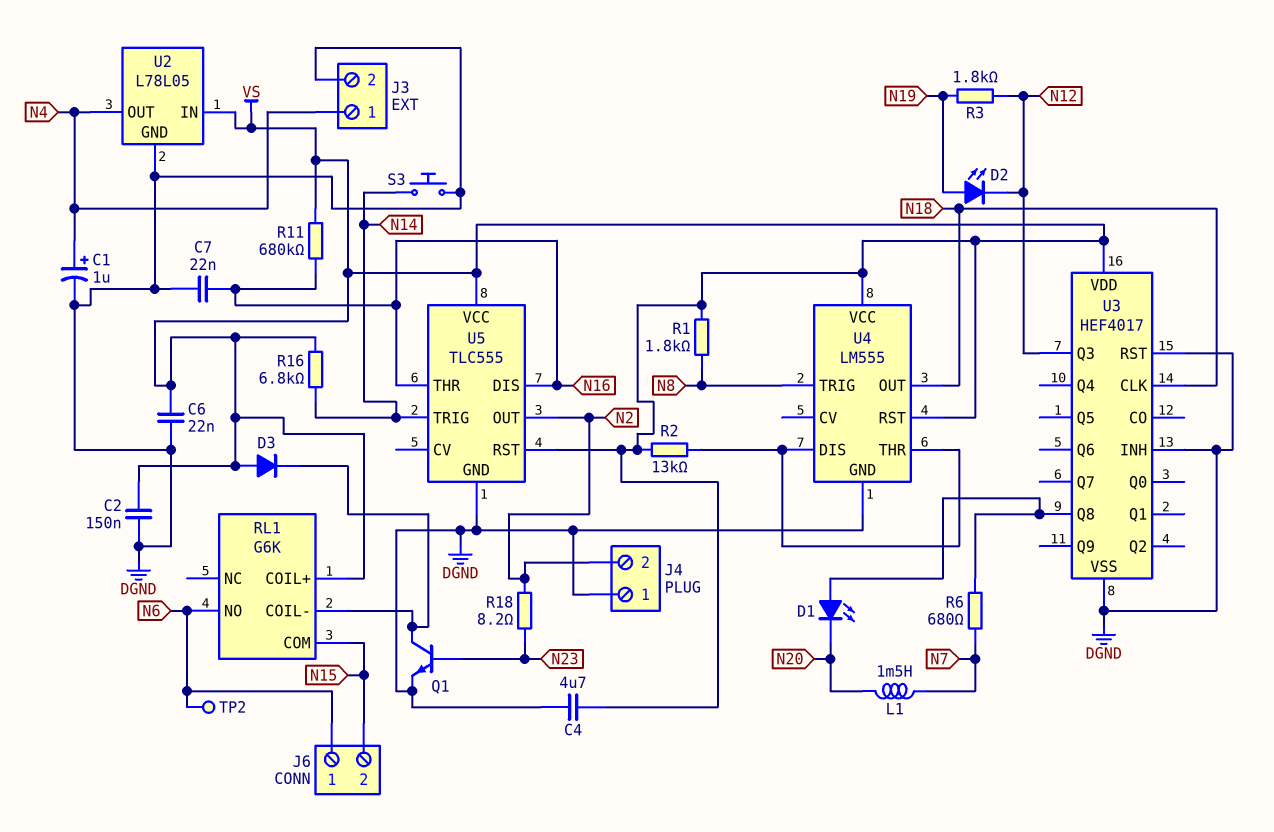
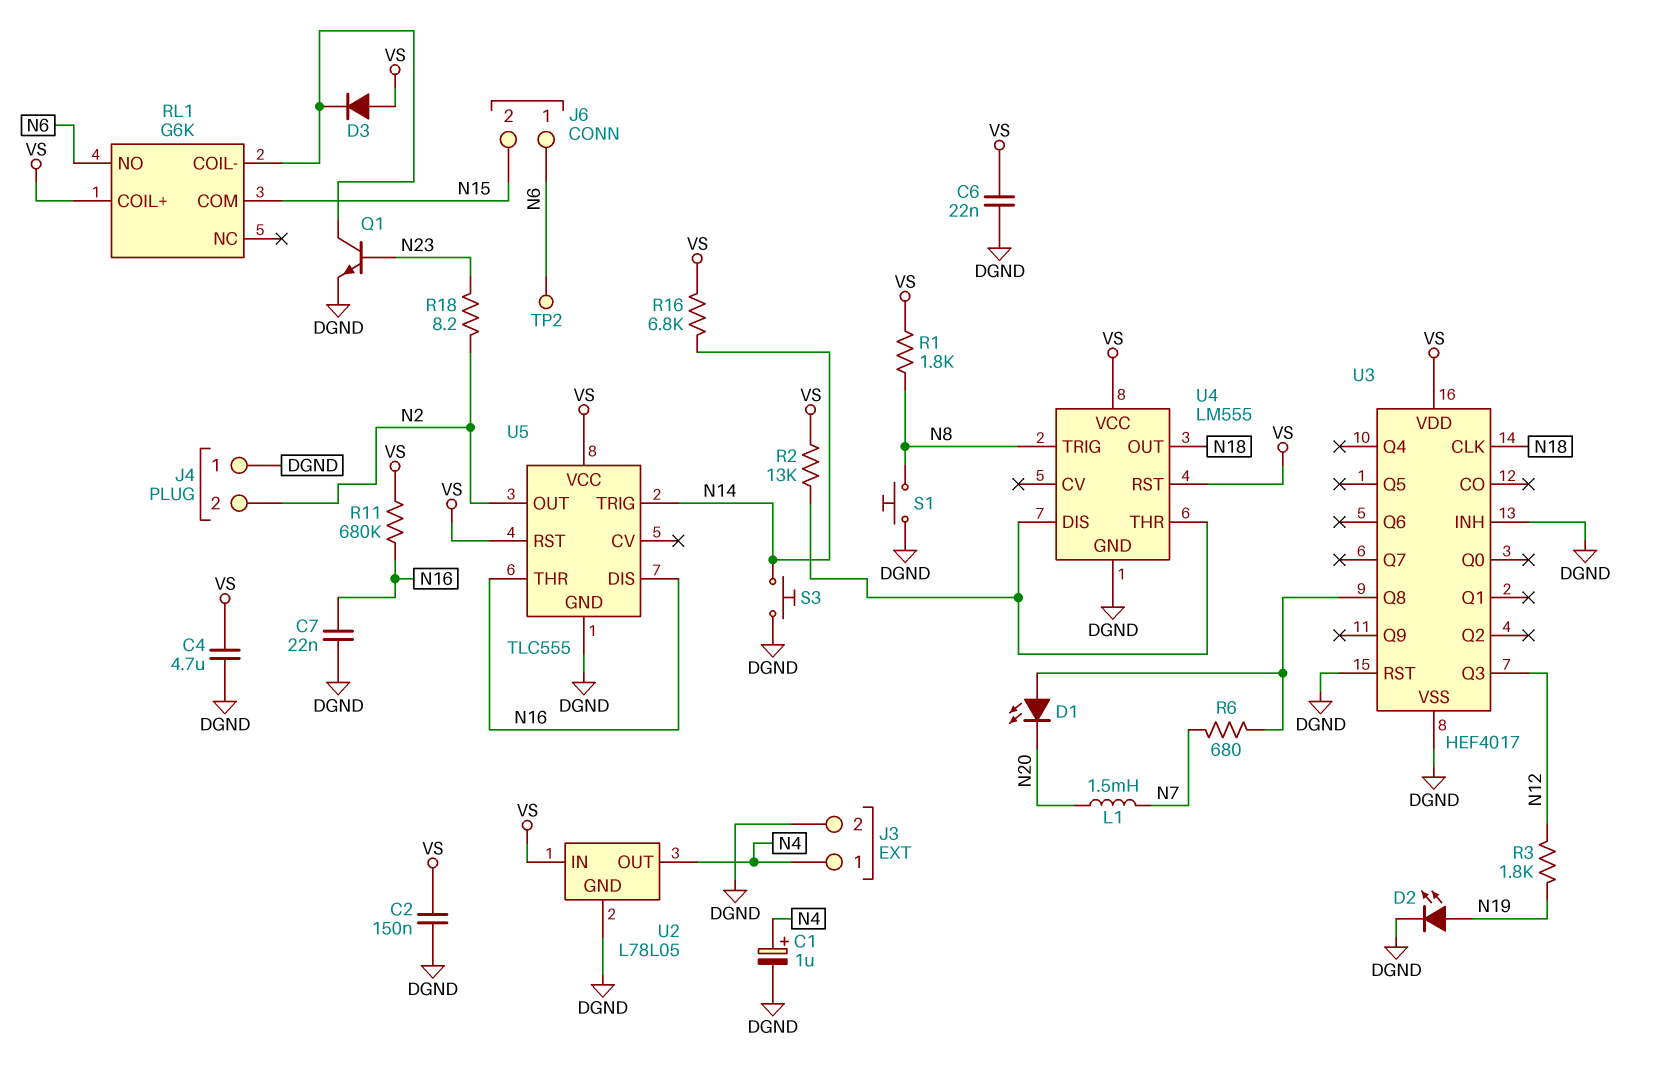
D2: LED (A N19, K N12) -> LED (A N19, K DGND)
S1: none -> button (DGND, N8)

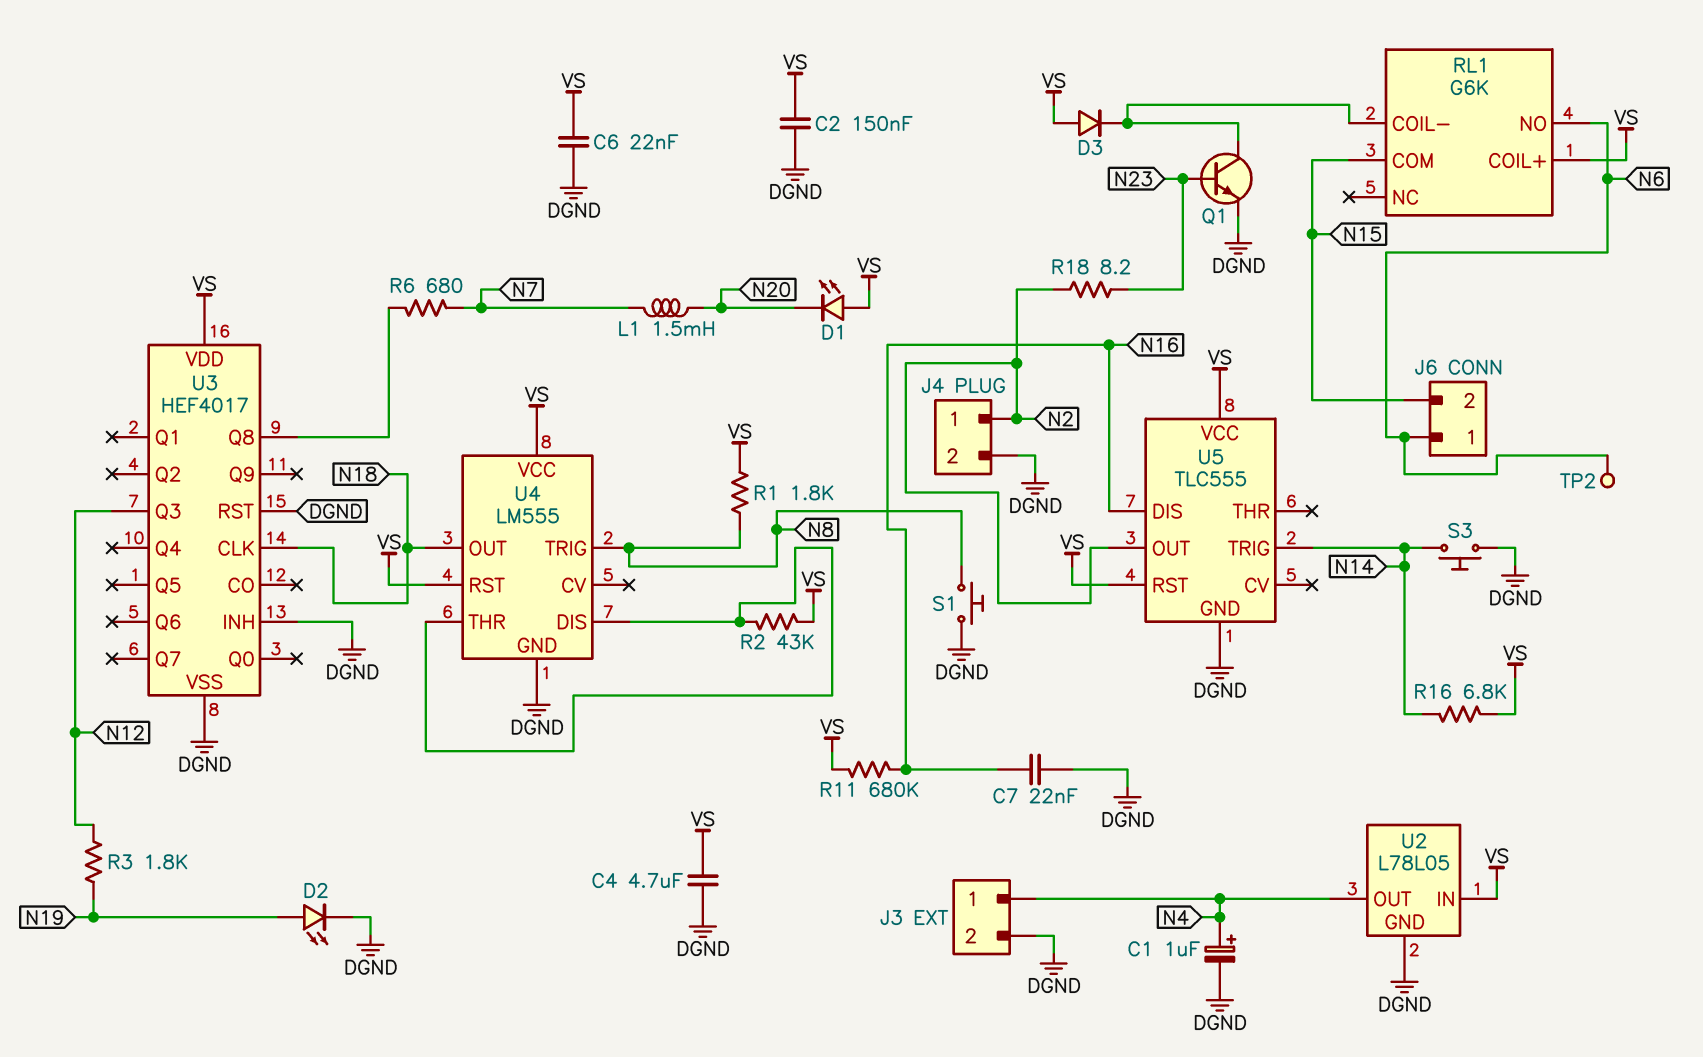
D1: LED (A U3/Q8, K N20) -> LED (A VS, K N20)
J4 pin 1: DGND -> N2
J4 pin 2: N2 -> DGND
R2: 13k (U4/DIS, VS) -> 43k (U4/DIS, VS)
U5 pin THR: N16 -> none

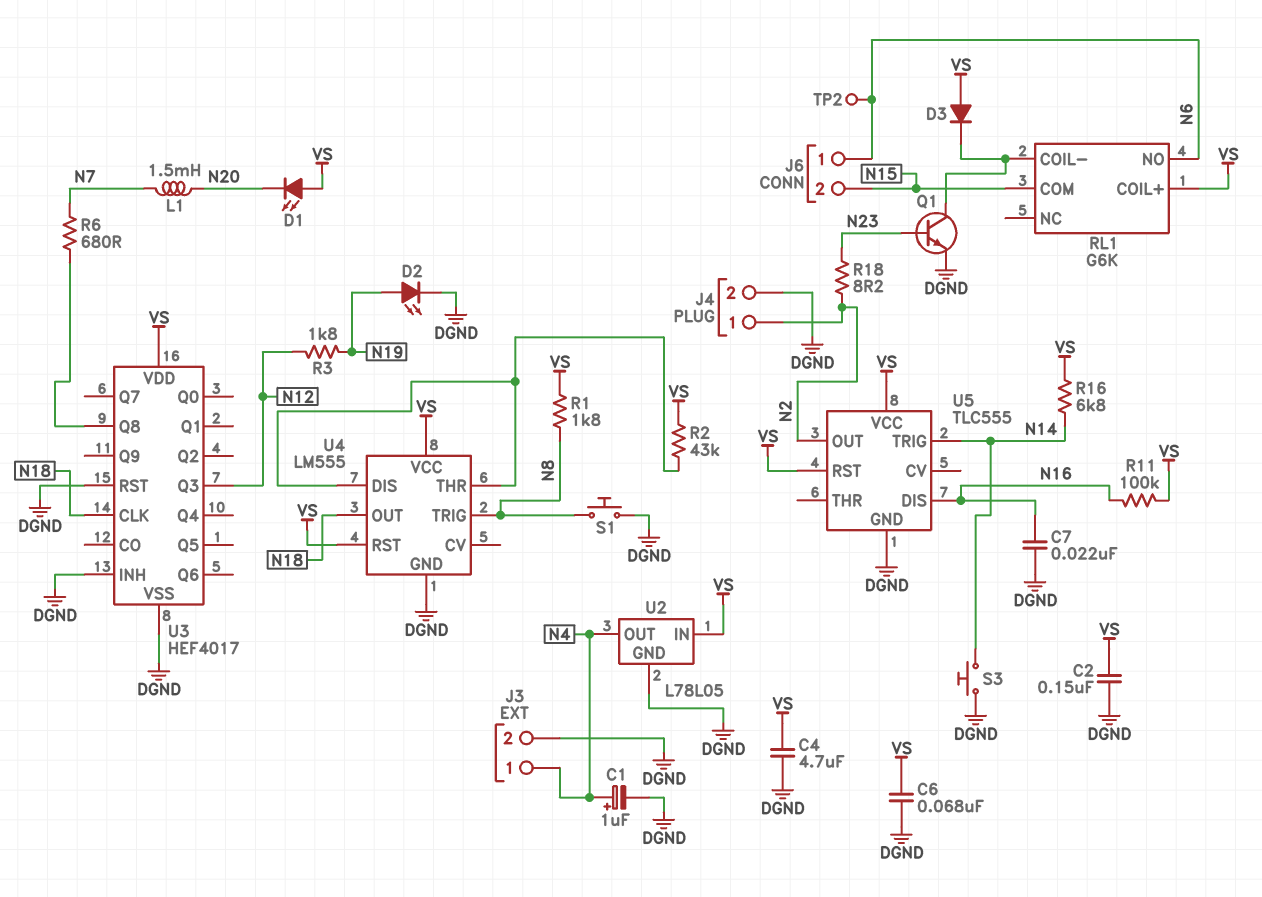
C6: 22nF (DGND, VS) -> 68nF (DGND, VS)
R11: 680k (N16, VS) -> 100k (N16, VS)

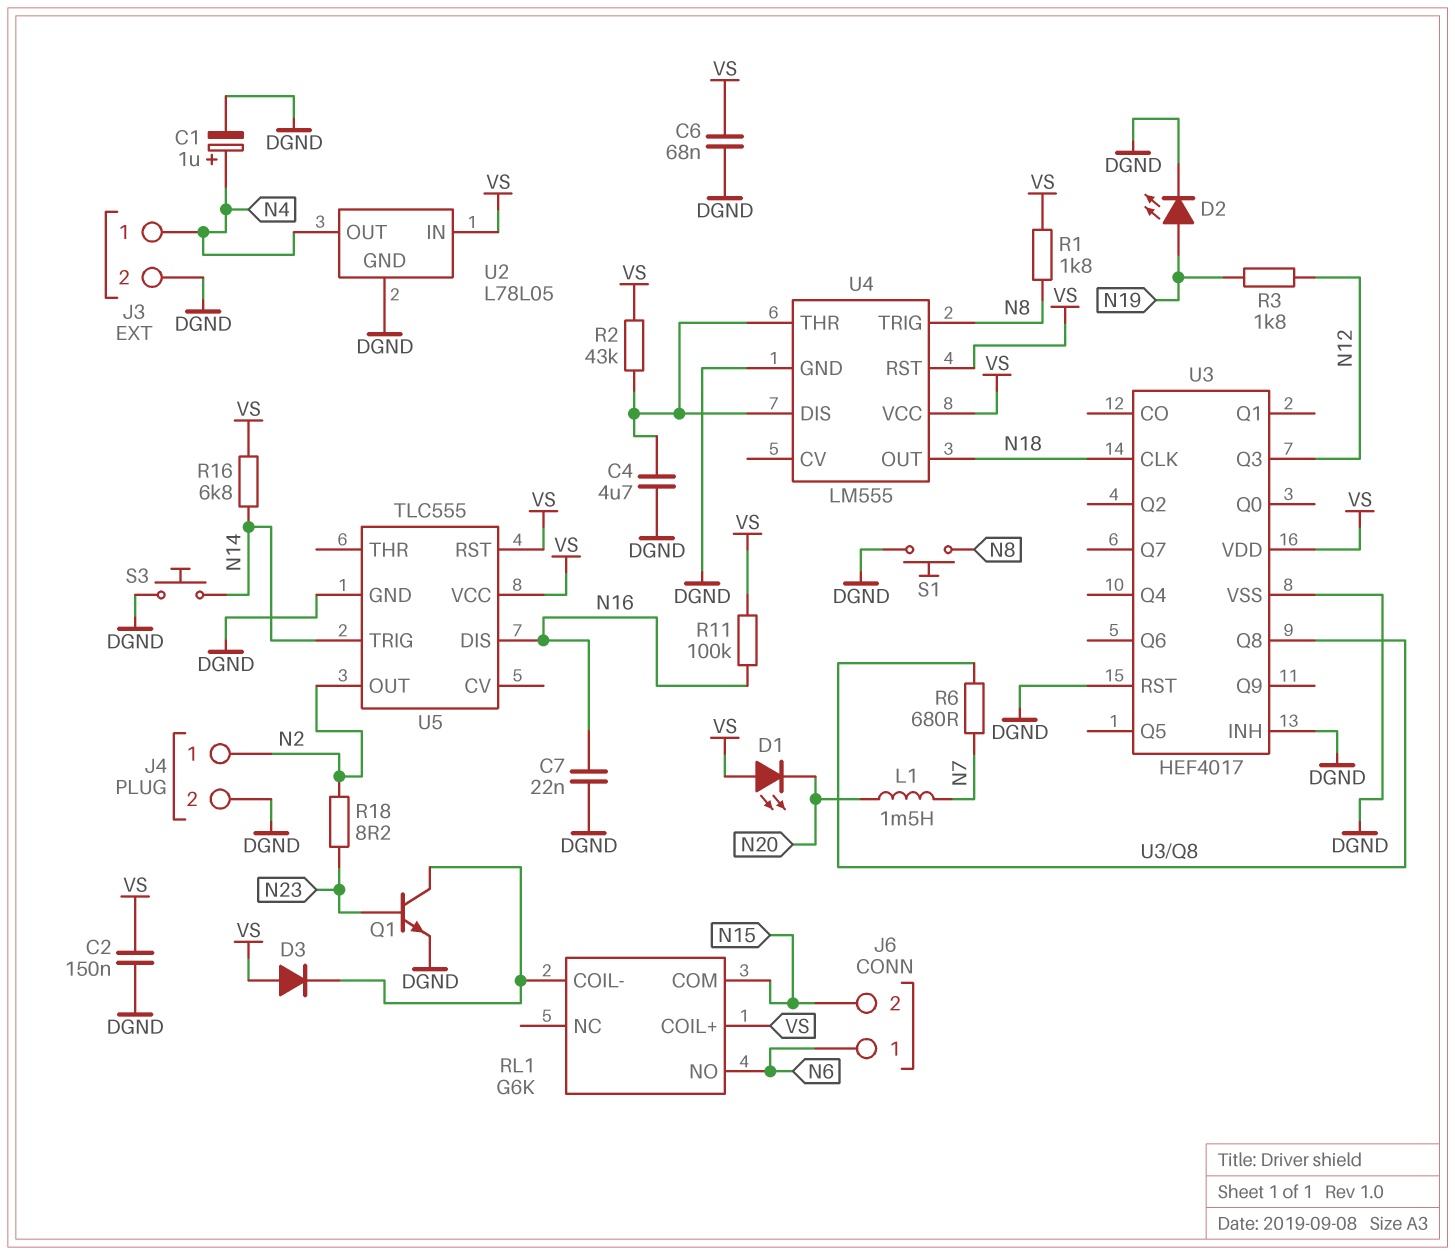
C4: 4.7uF (DGND, VS) -> 4.7uF (DGND, U4/DIS)
TP2: test point (N6) -> none

